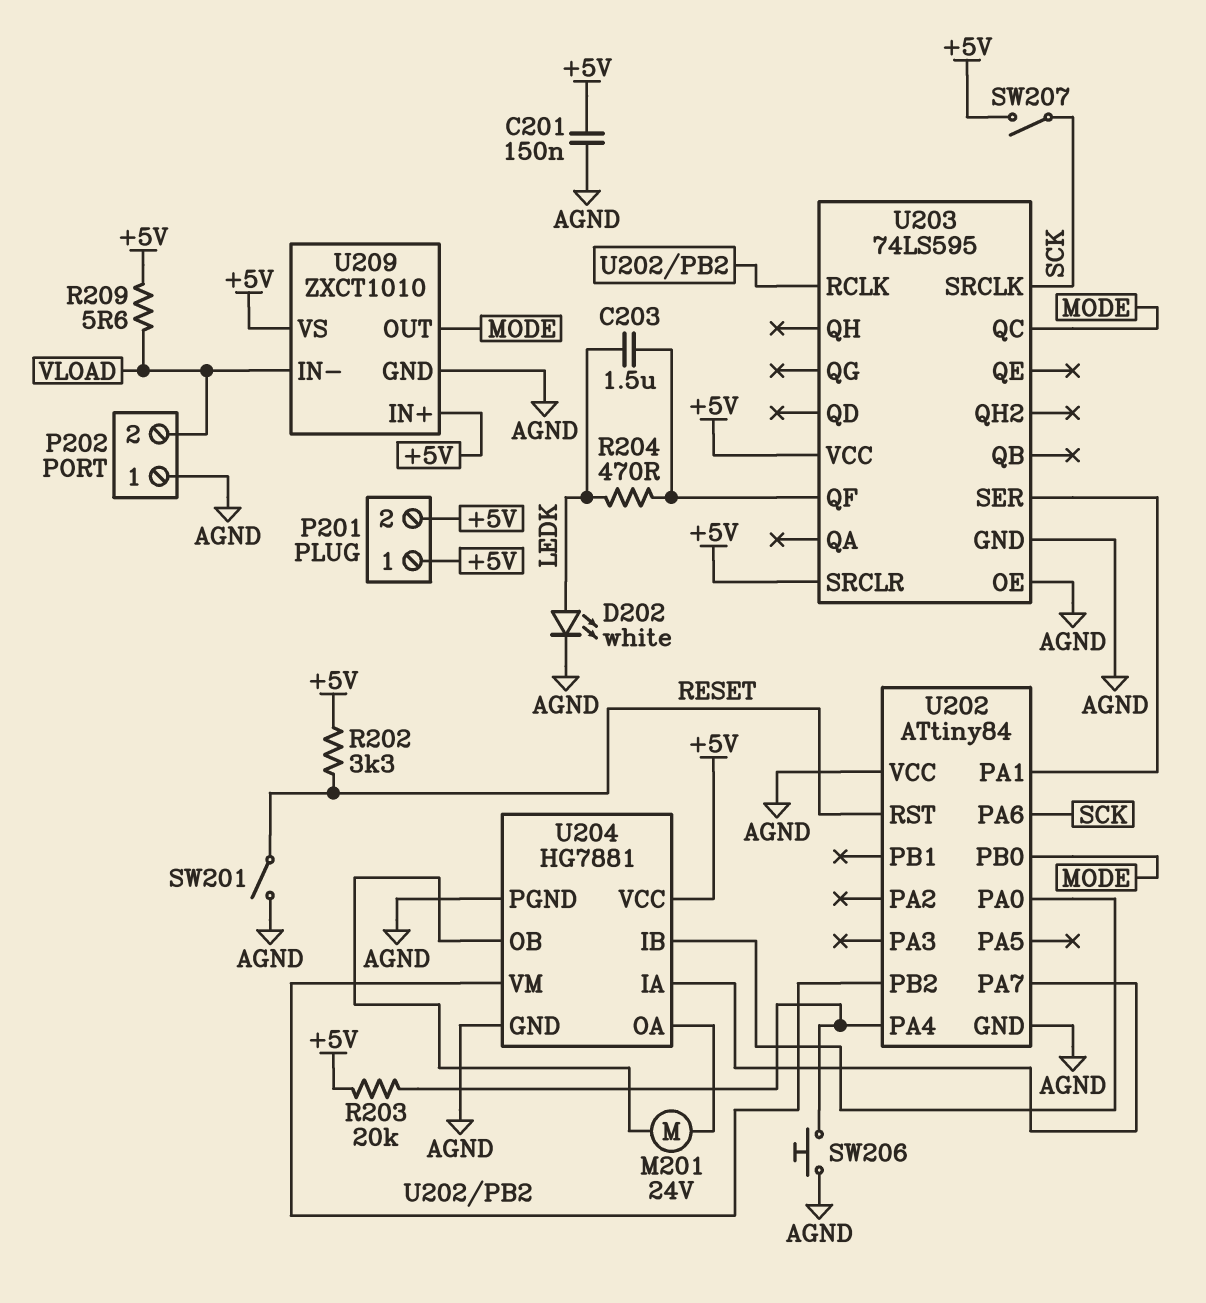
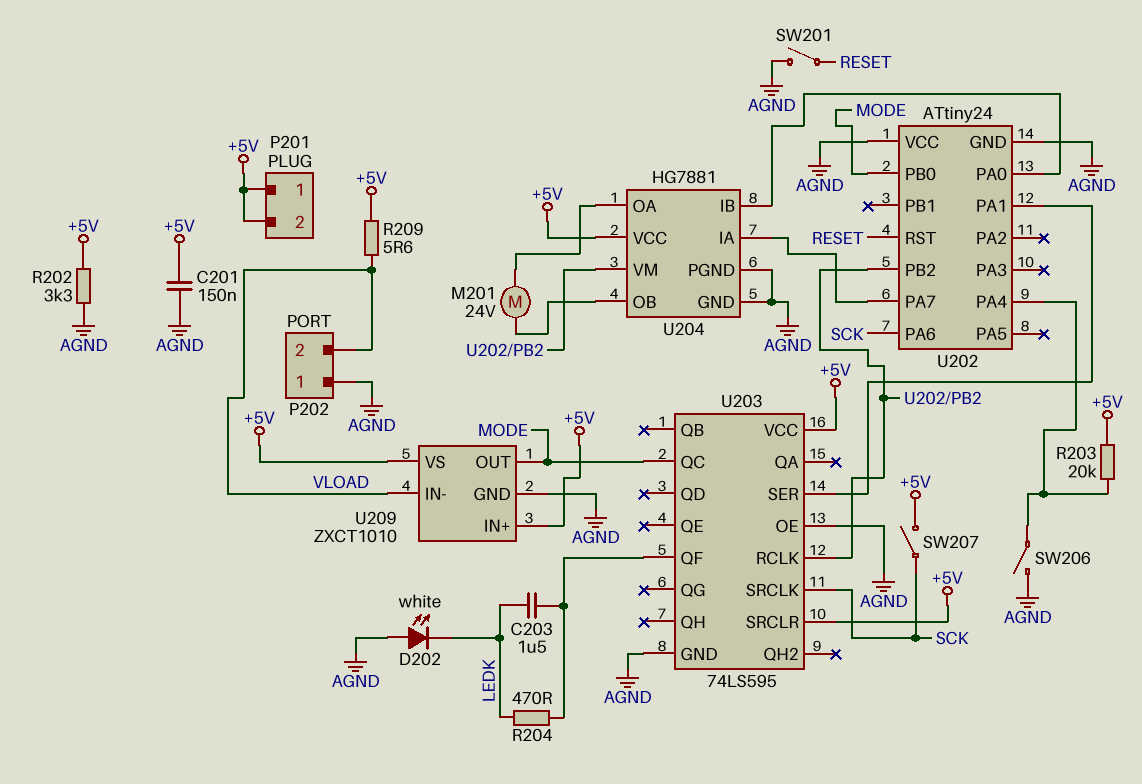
D202: LED white (A LEDK, K AGND) -> LED white (A AGND, K LEDK)
R202: 3.3k (+5V, RESET) -> 3.3k (+5V, AGND)
SW206: button (AGND, U202/PA4) -> switch (AGND, U202/PA4)
U202: ATtiny84 -> ATtiny24

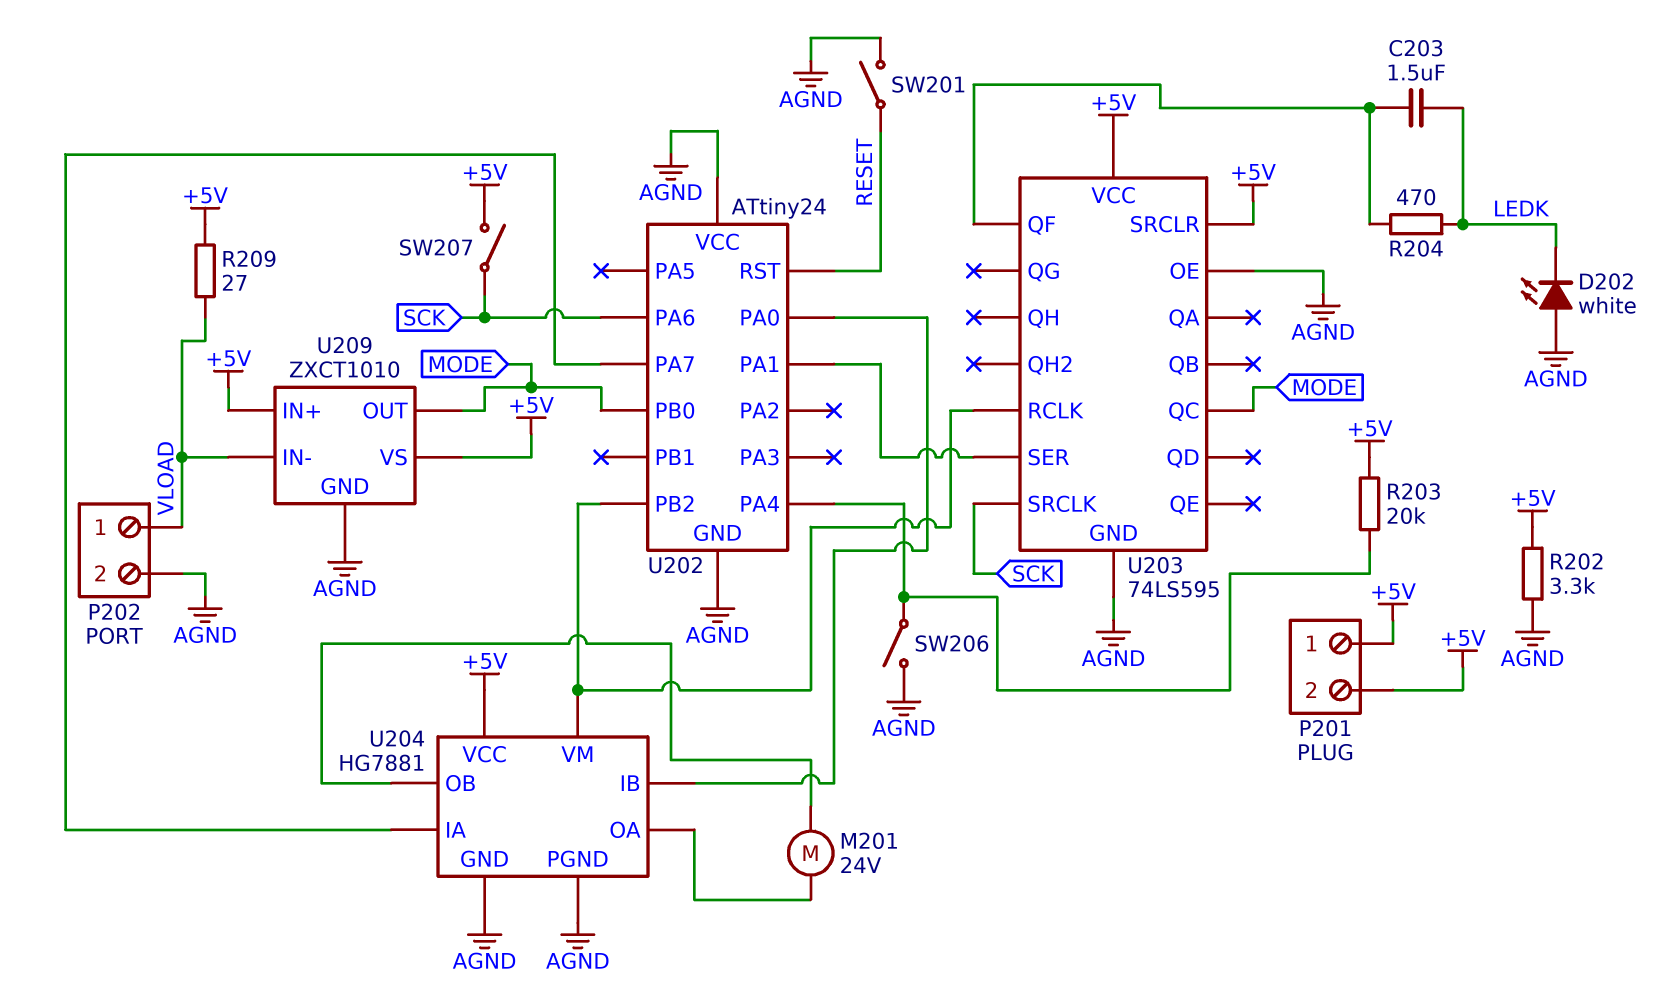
C201: 150nF (+5V, AGND) -> none
P202 pin 1: AGND -> VLOAD
P202 pin 2: VLOAD -> AGND
R209: 5.6 (+5V, VLOAD) -> 27 (+5V, VLOAD)

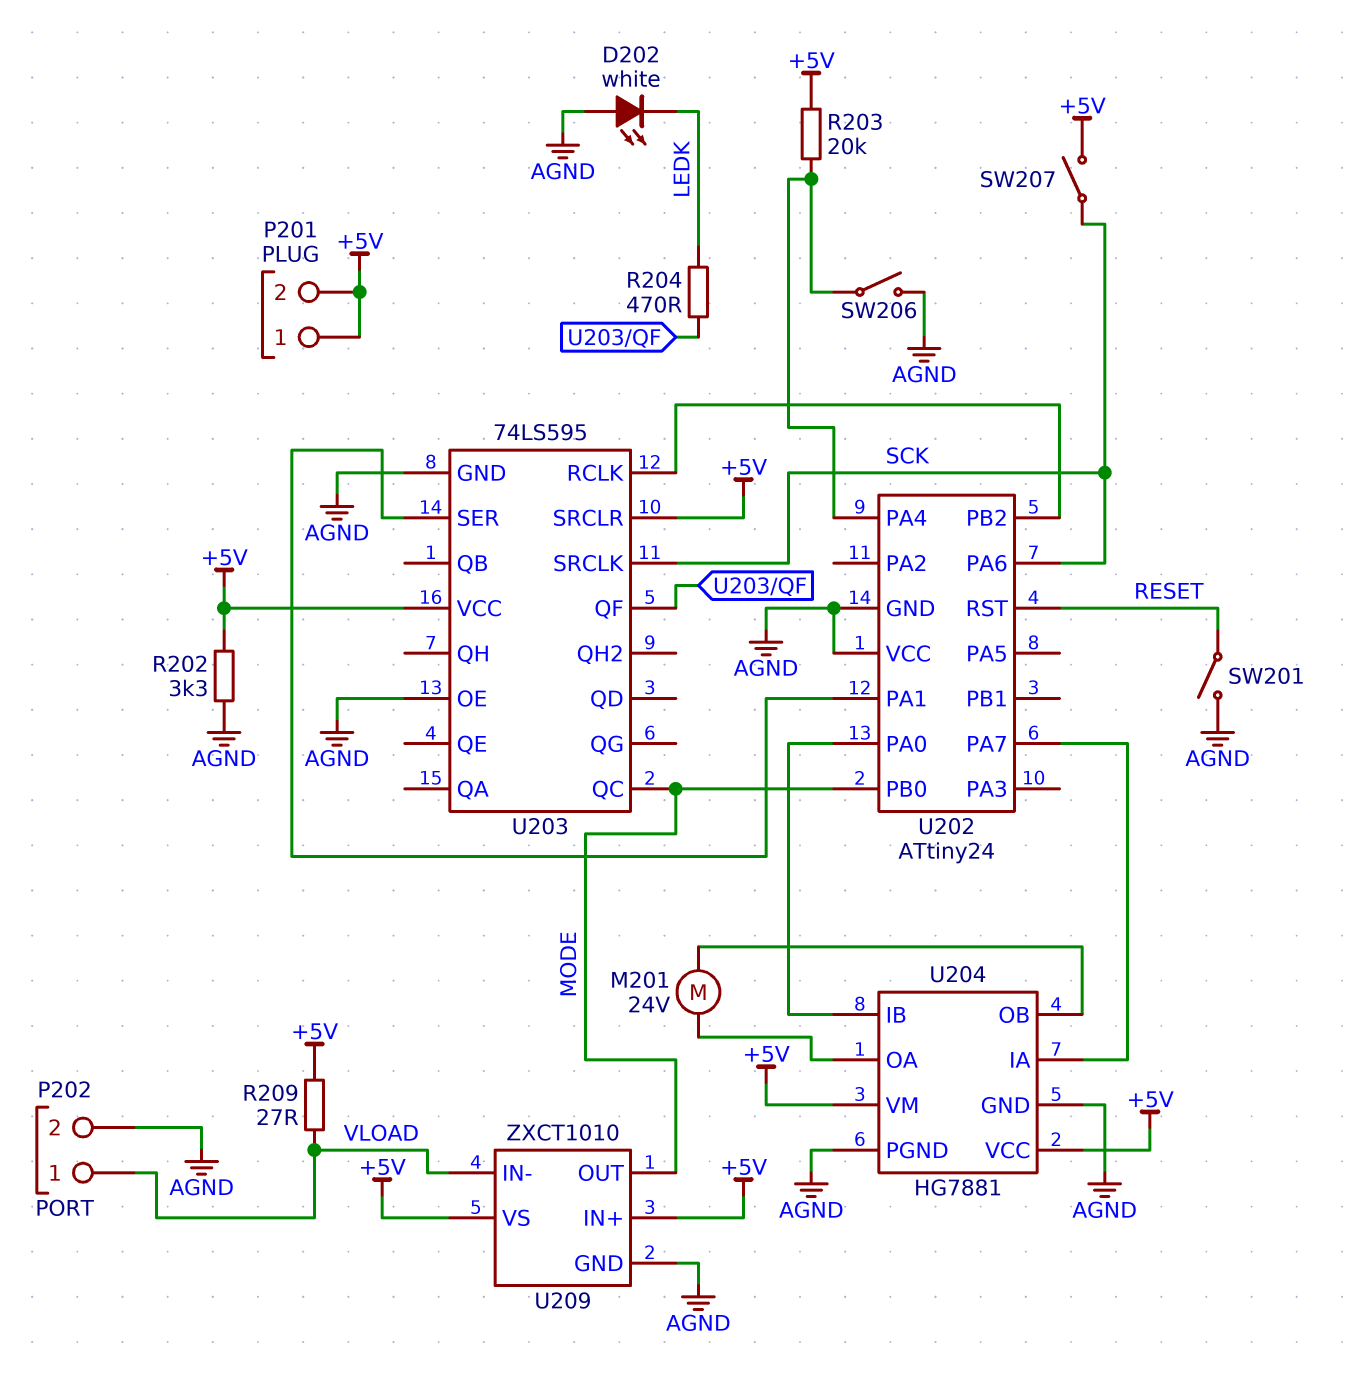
C203: 1.5uF (LEDK, U203/QF) -> none
U204 pin VM: U202/PB2 -> +5V

